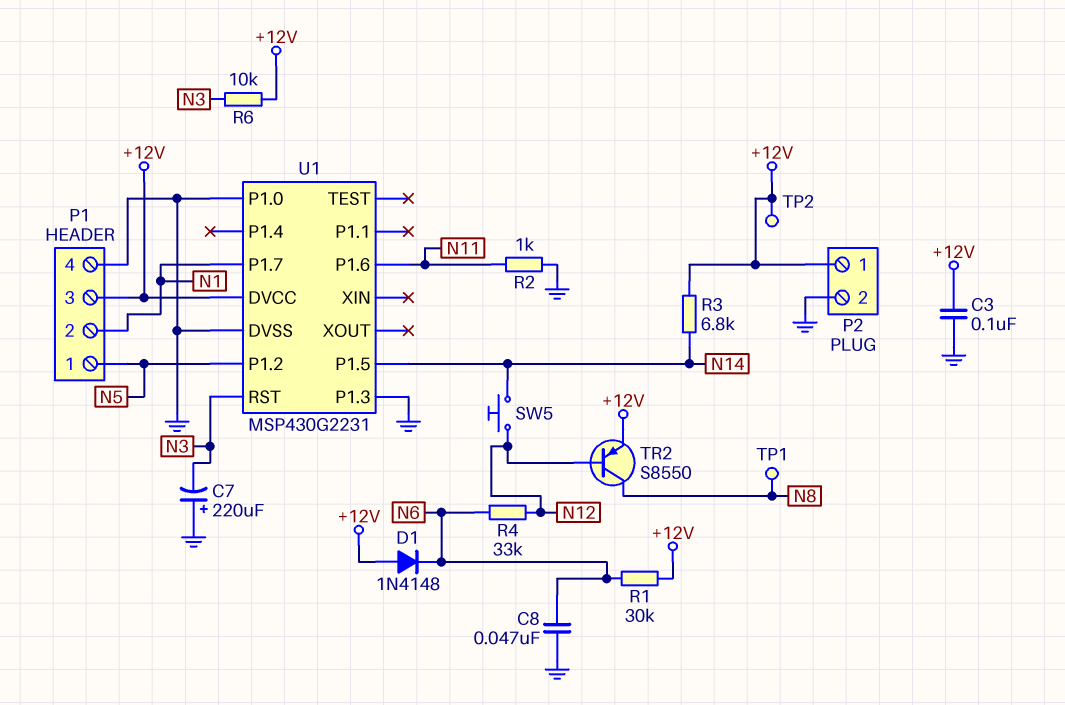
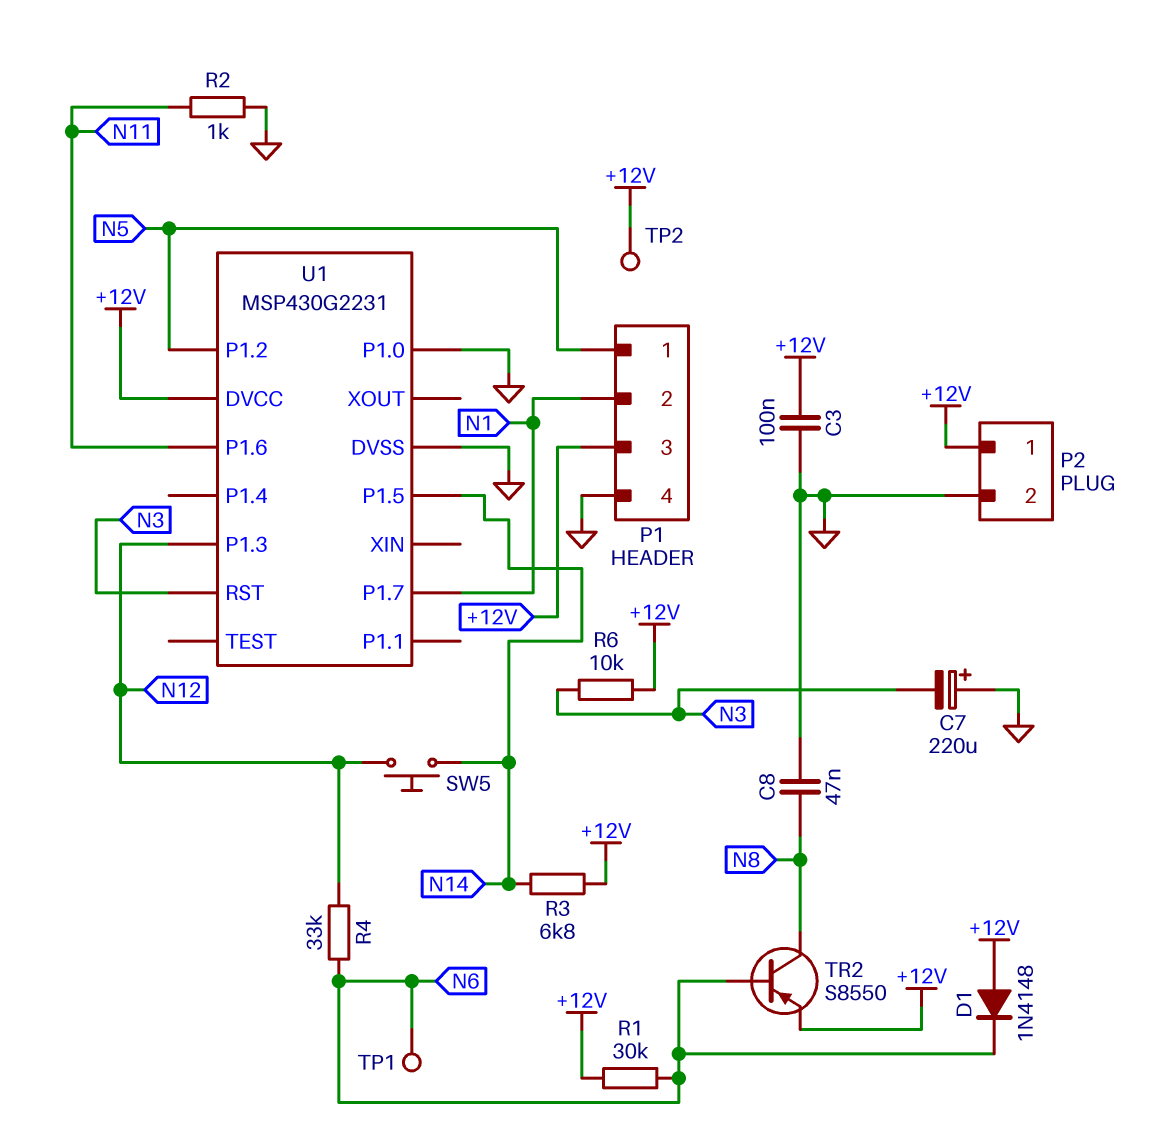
C8: 47nF (GND, N6) -> 47nF (GND, N8)
TP1: test point (N8) -> test point (N6)
TR2: PNP S8550 (B N12, C N8, E +12V) -> PNP S8550 (B N6, C N8, E +12V)
U1 pin P1.3: GND -> N12

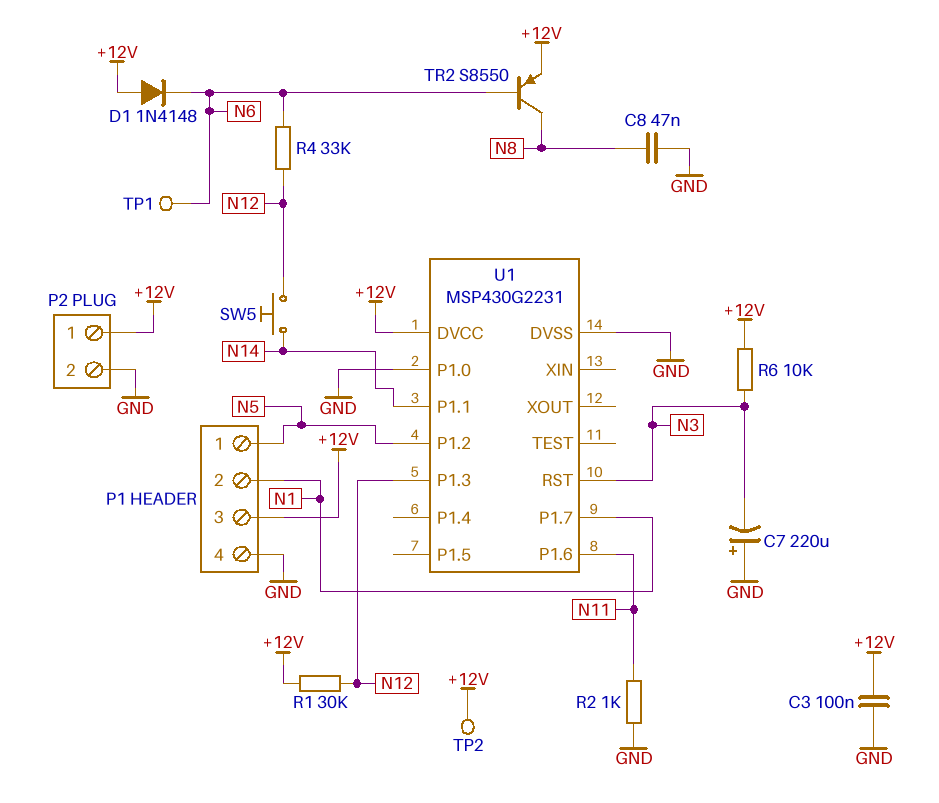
R1: 30k (+12V, N6) -> 30k (+12V, N12)
R3: 6.8k (+12V, N14) -> none
U1 pin P1.1: none -> N14
U1 pin P1.5: N14 -> none

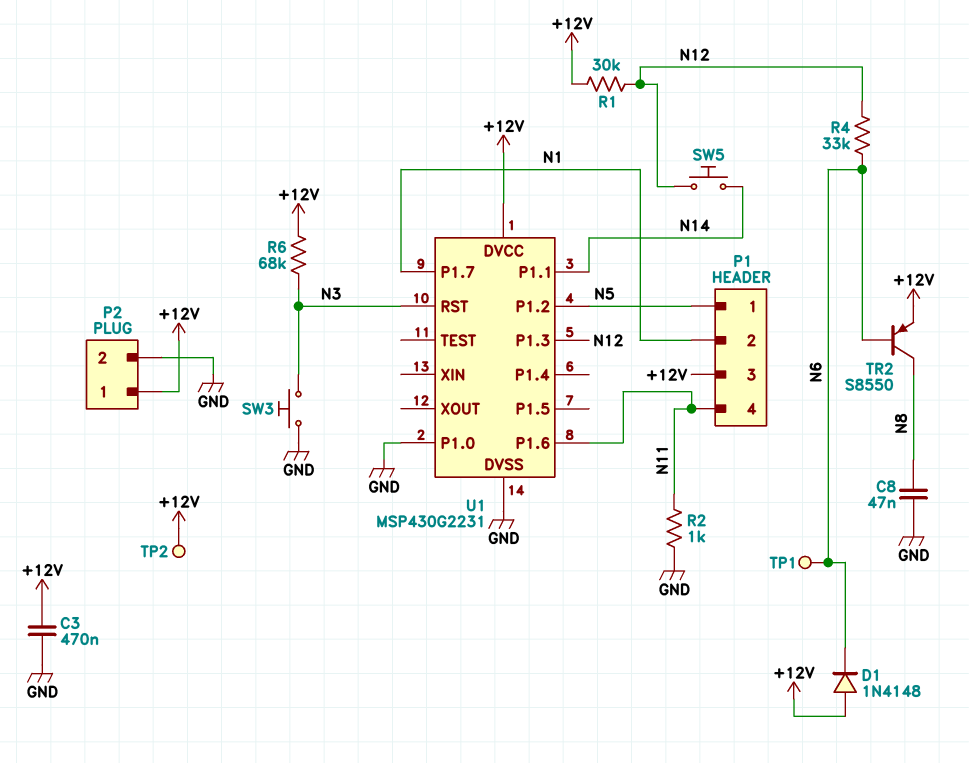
C3: 100nF (+12V, GND) -> 470nF (+12V, GND)
C7: 220uF (plus GND, minus N3) -> none
P1 pin 4: GND -> N11
R6: 10k (+12V, N3) -> 68k (+12V, N3)
SW3: none -> button (GND, N3)

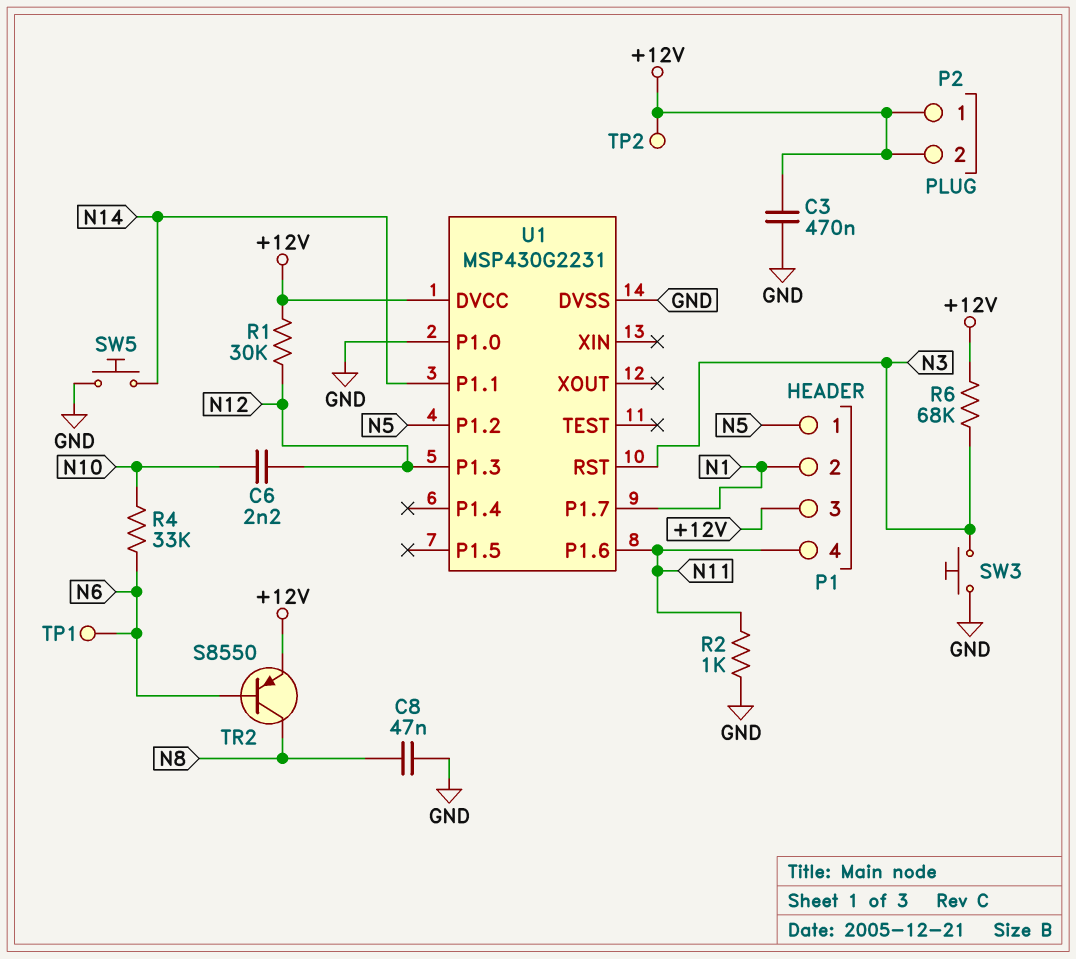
C6: none -> 2.2nF (N10, N12)
D1: diode 1N4148 (A +12V, K N6) -> none
P2 pin 2: GND -> +12V
R4: 33k (N6, N12) -> 33k (N6, N10)
SW5: button (N12, N14) -> button (GND, N14)

